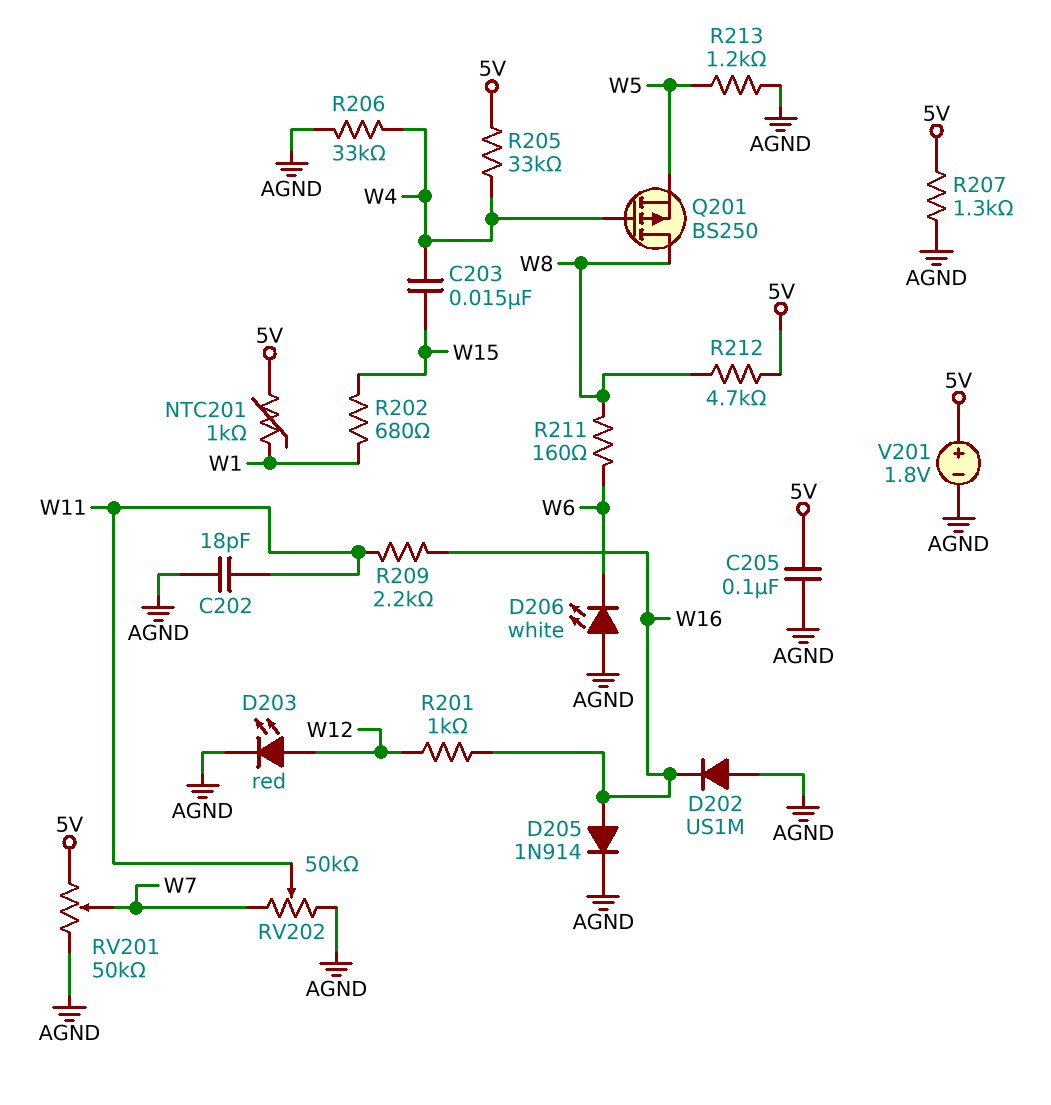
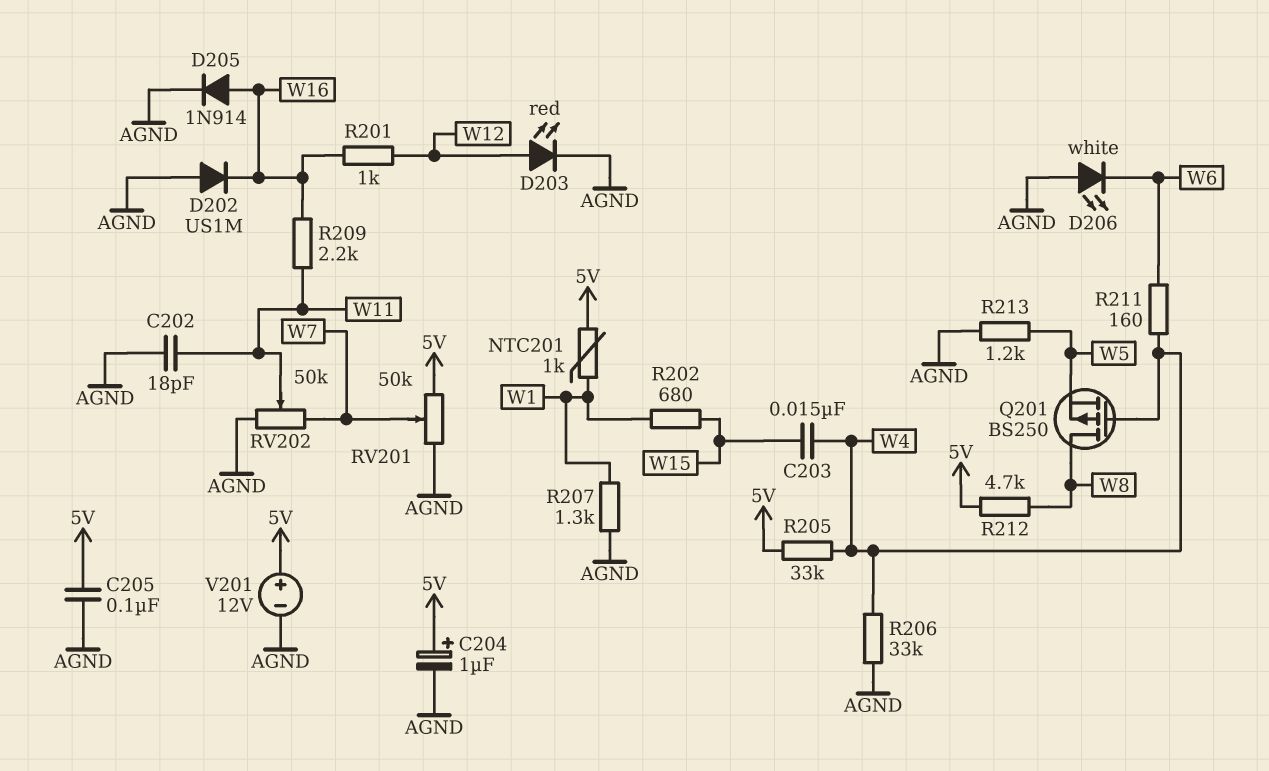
C204: none -> 1uF (plus 5V, minus AGND)
R207: 1.3k (5V, AGND) -> 1.3k (AGND, W1)
R211: 160 (W6, W8) -> 160 (W4, W6)
V201: 1.8V (plus 5V, minus AGND) -> 12V (plus 5V, minus AGND)

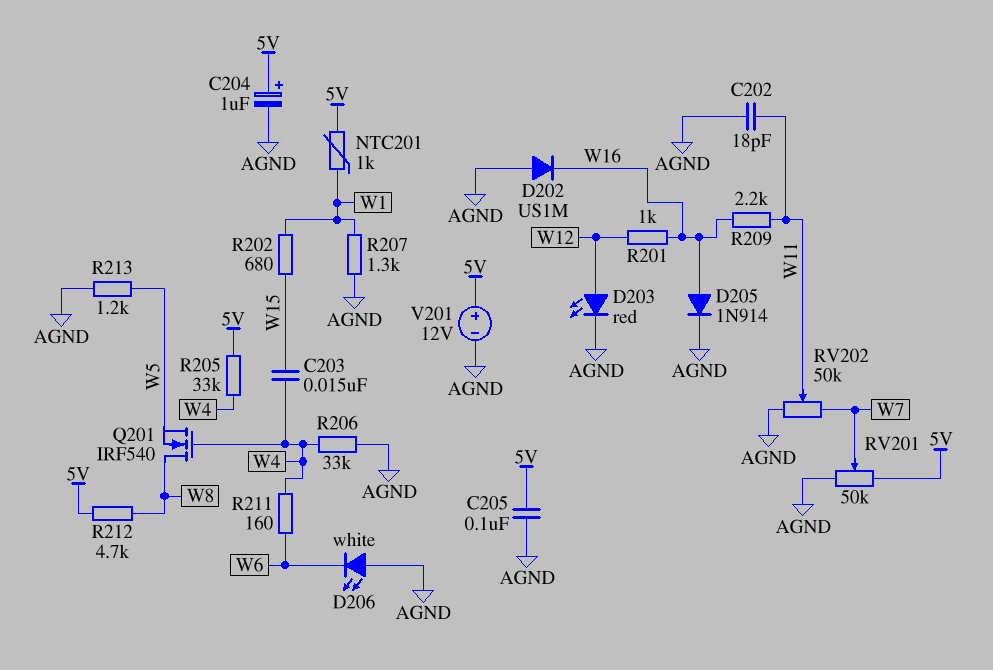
Q201: PMOS BS250 (G W4, D W8, S W5) -> NMOS IRF540 (G W4, D W8, S W5)

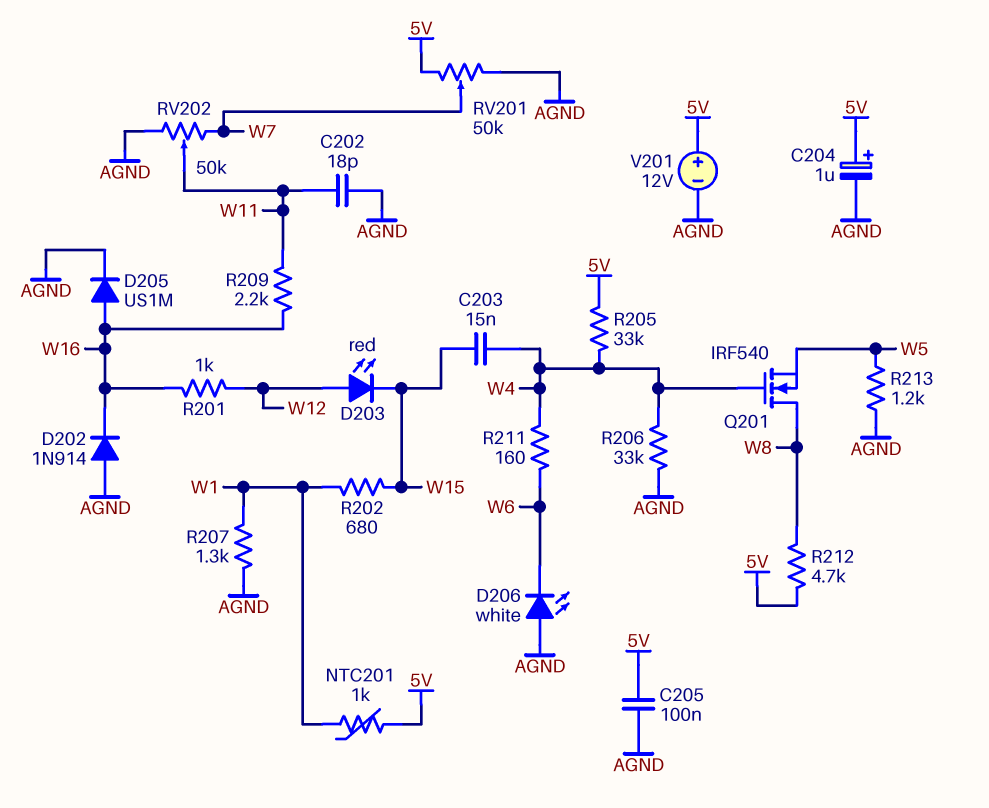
D202: diode US1M (A AGND, K W16) -> diode 1N914 (A AGND, K W16)
D203: LED red (A W12, K AGND) -> LED red (A W12, K W15)
D205: diode 1N914 (A W16, K AGND) -> diode US1M (A W16, K AGND)

